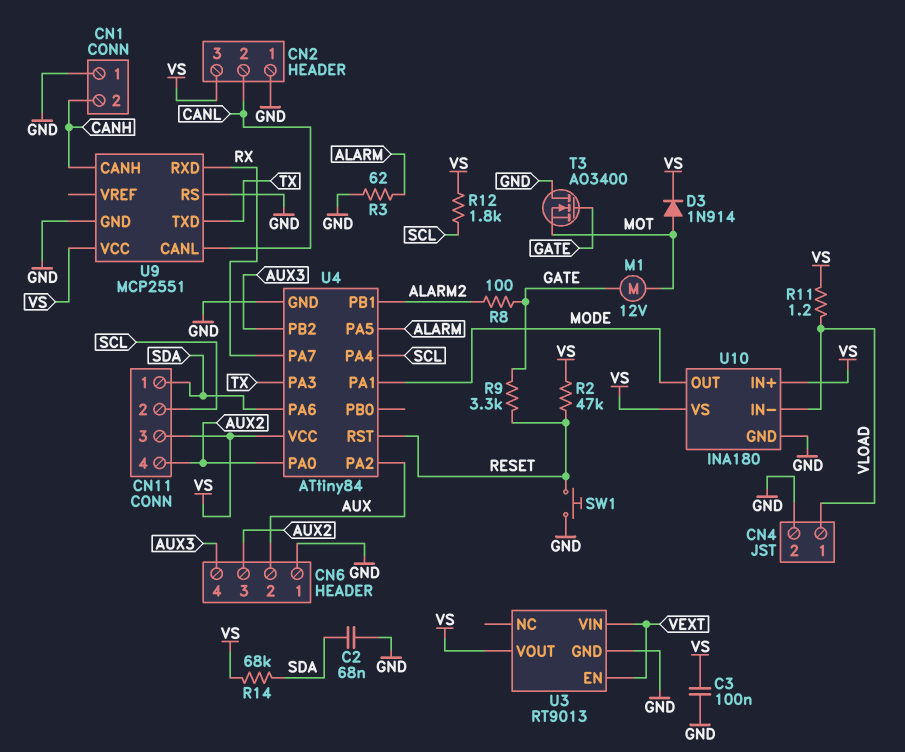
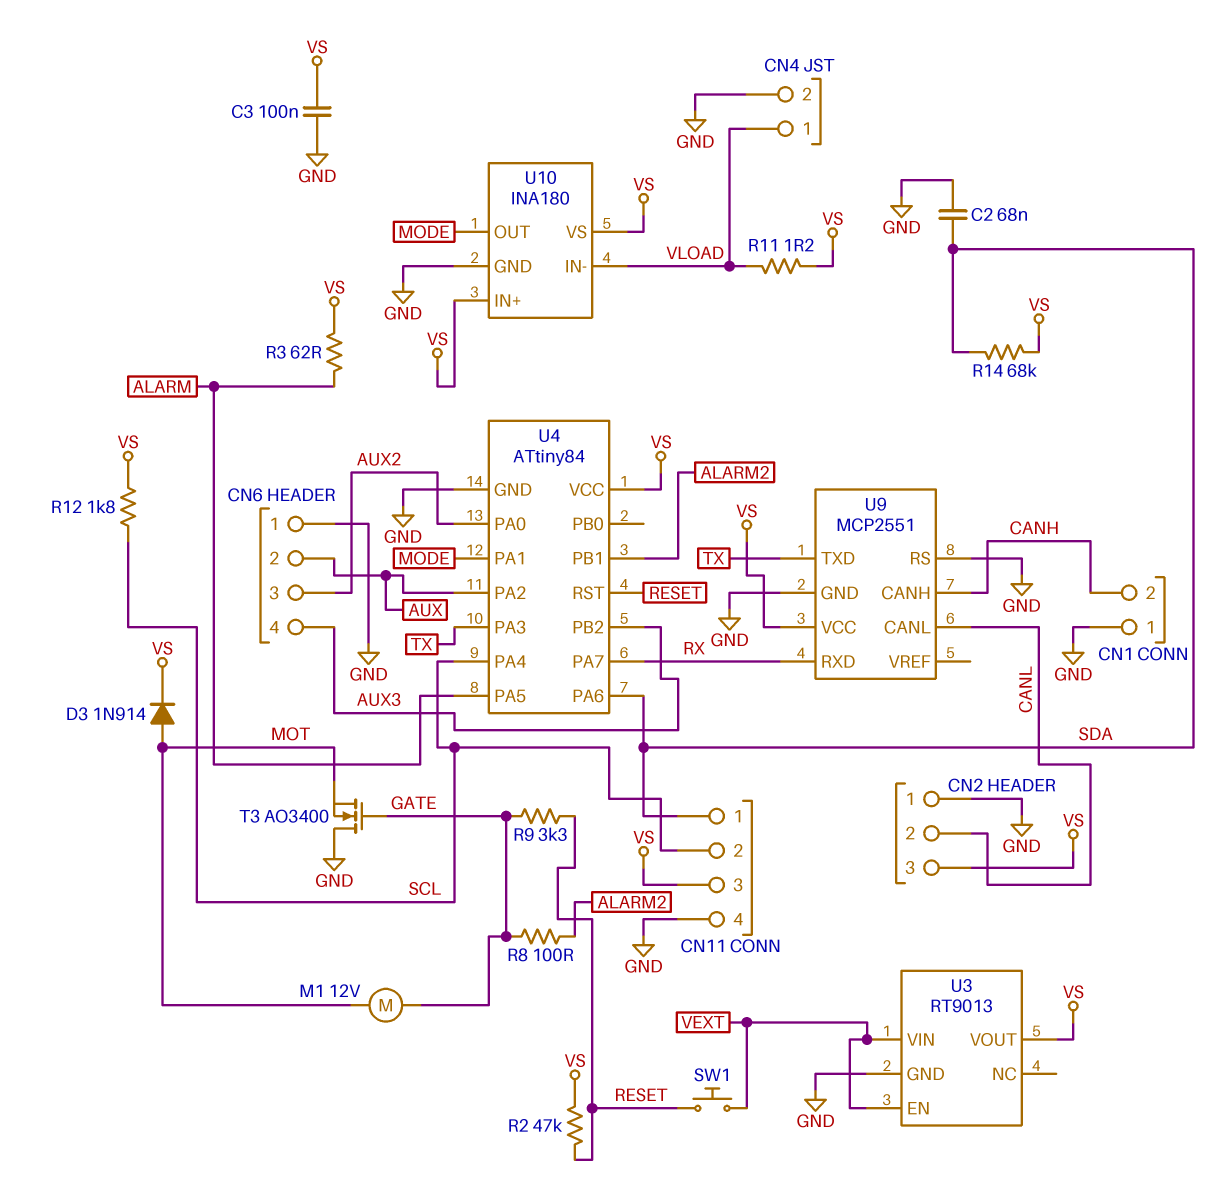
CN11 pin 4: AUX2 -> GND
R3: 62 (ALARM, GND) -> 62 (ALARM, VS)
SW1: button (GND, RESET) -> button (RESET, VEXT)

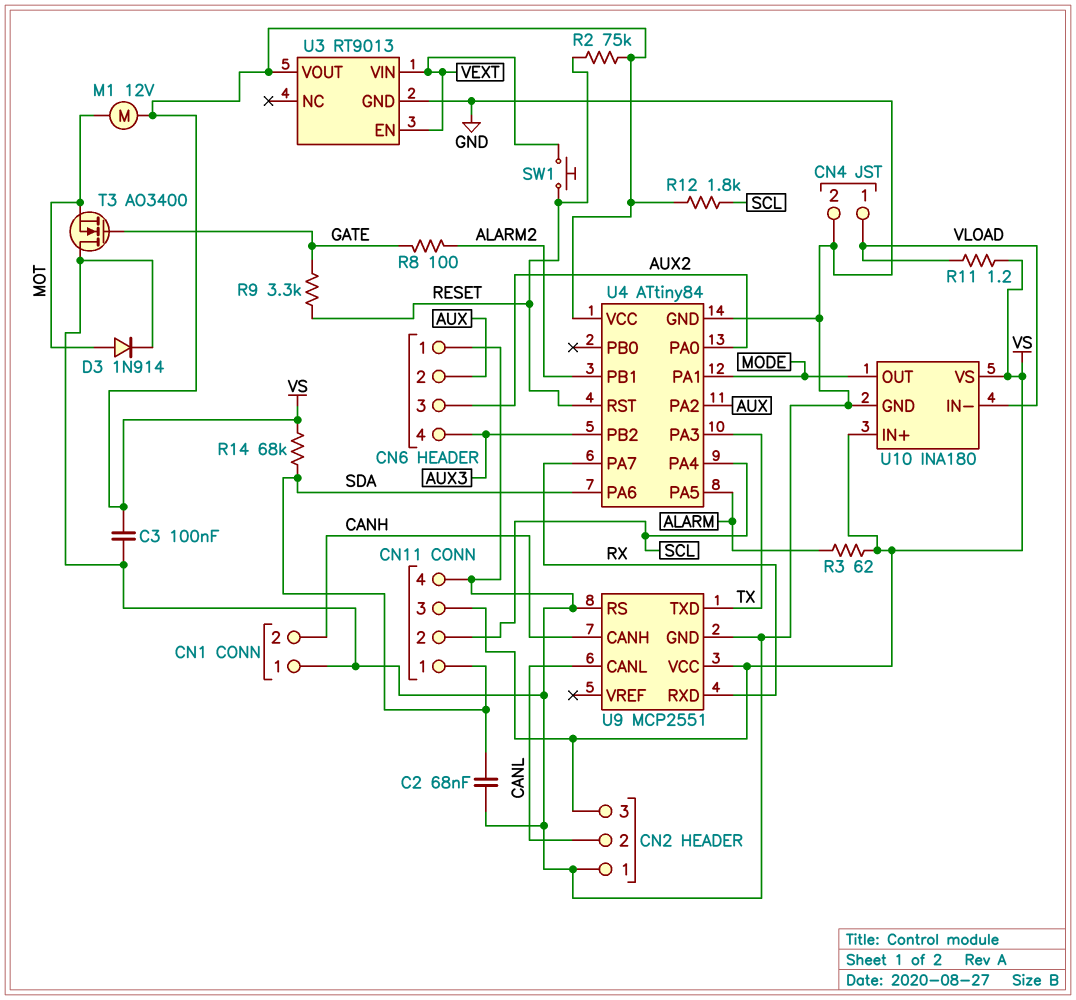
D3: diode 1N914 (A MOT, K VS) -> diode 1N914 (A MOT, K GND)
M1: motor 12V (GATE, MOT) -> motor 12V (MOT, VS)
R2: 47k (RESET, VS) -> 75k (RESET, VS)

